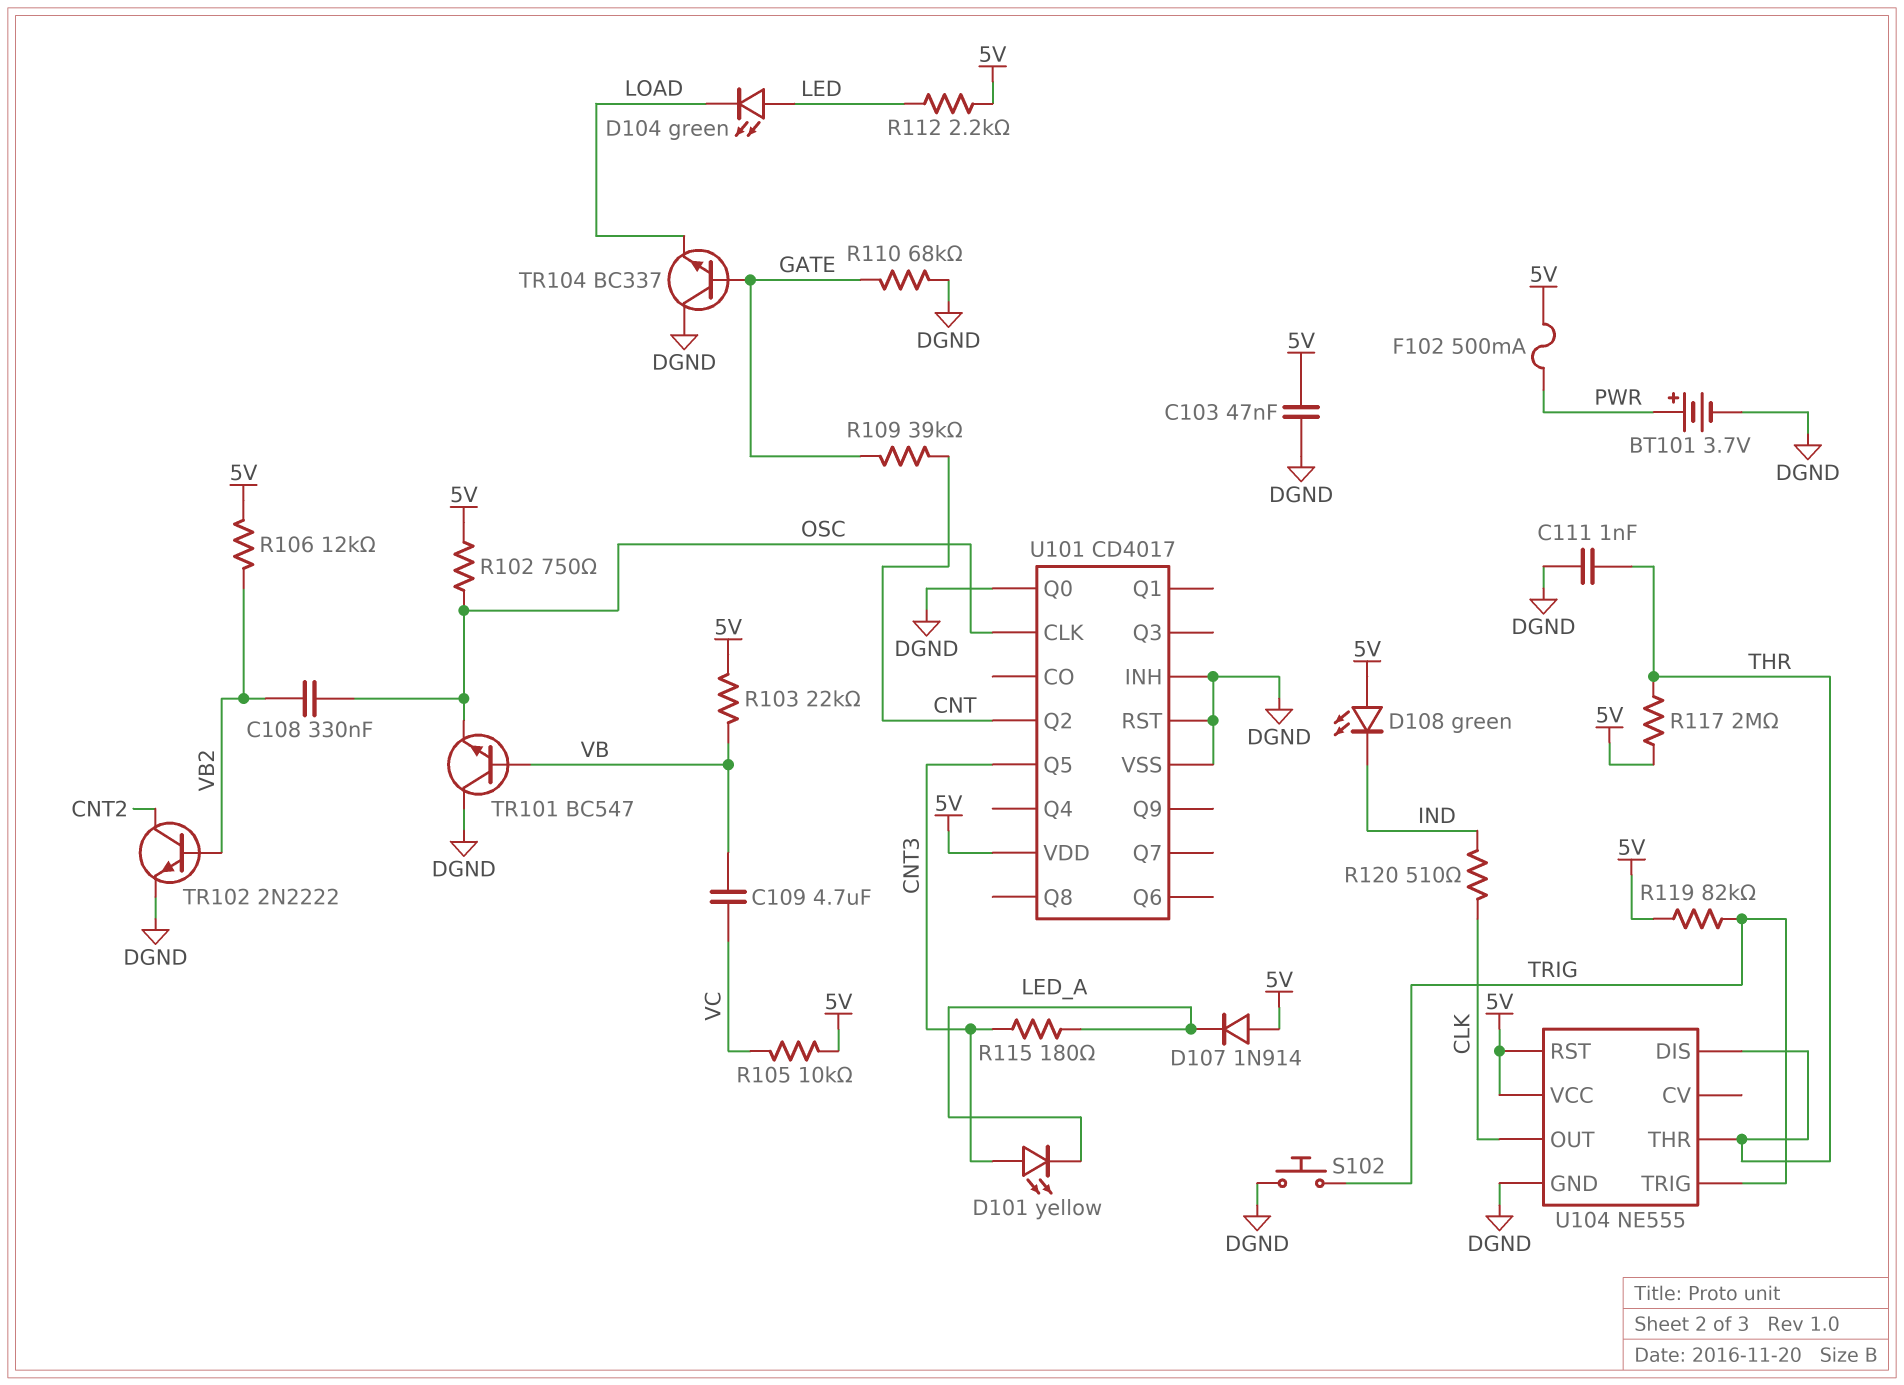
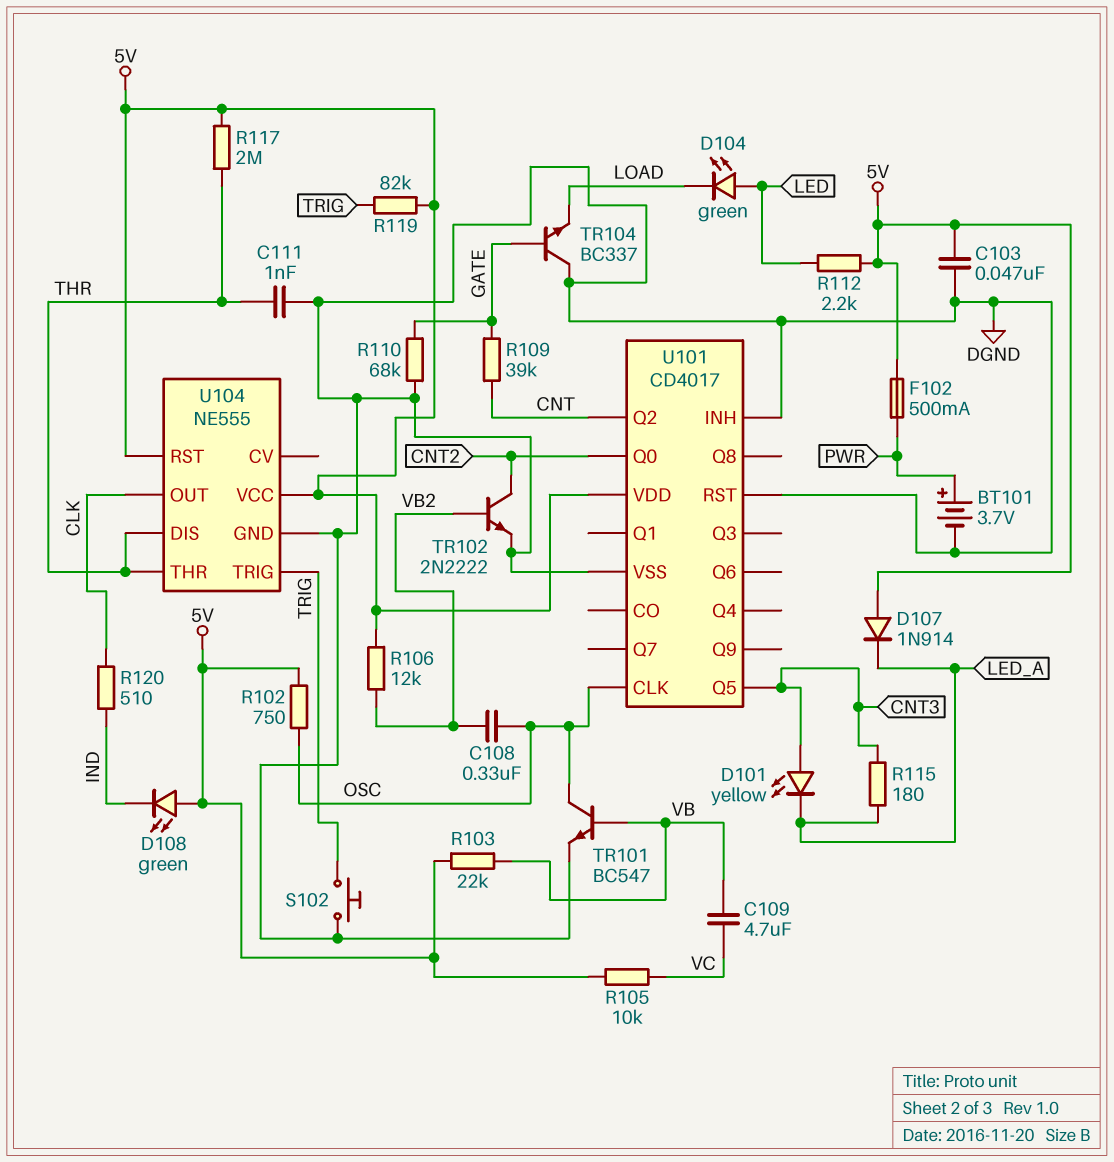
TR101: NPN BC547 (B VB, C DGND, E OSC) -> NPN BC547 (B VB, C OSC, E DGND)
U101 pin Q0: DGND -> CNT2

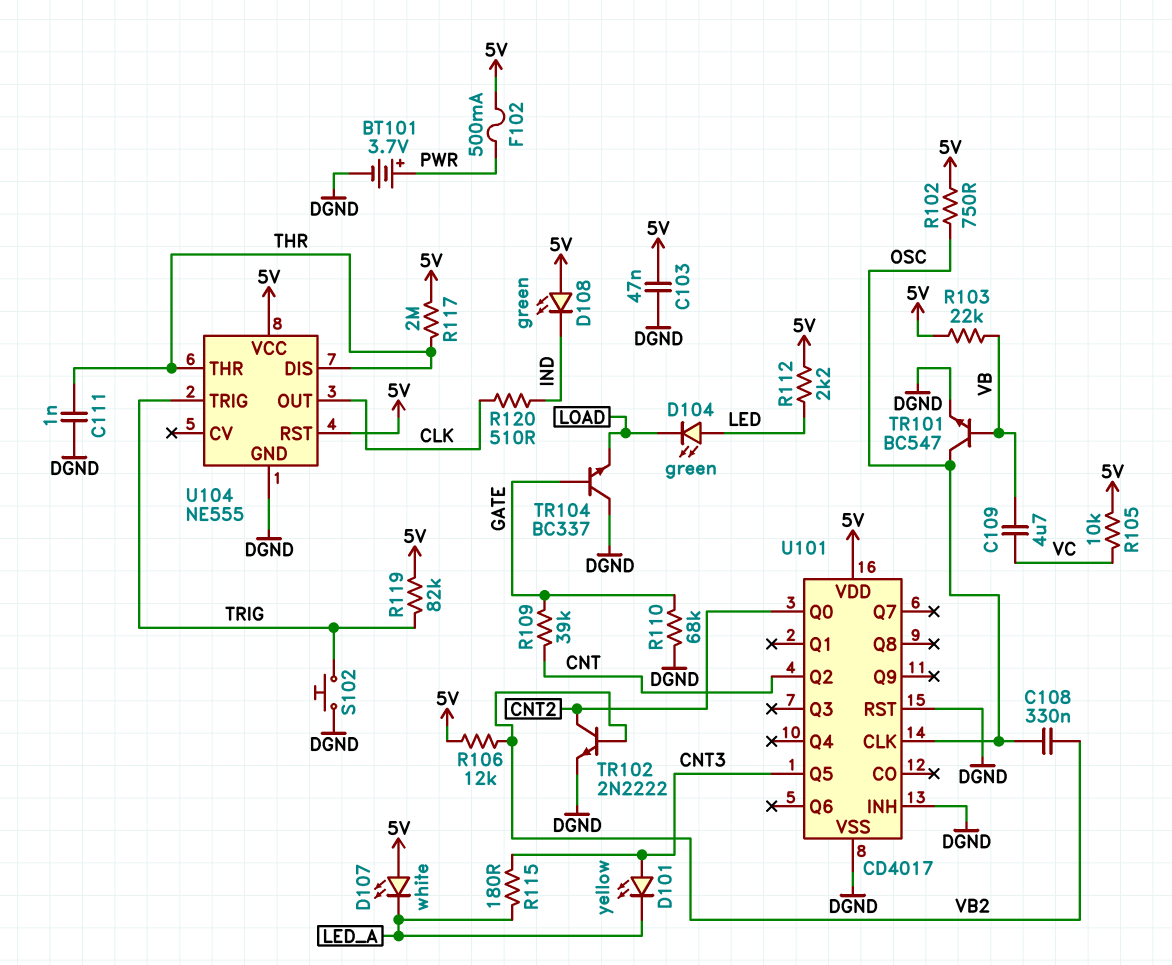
D107: diode 1N914 (A 5V, K LED_A) -> LED white (A 5V, K LED_A)

